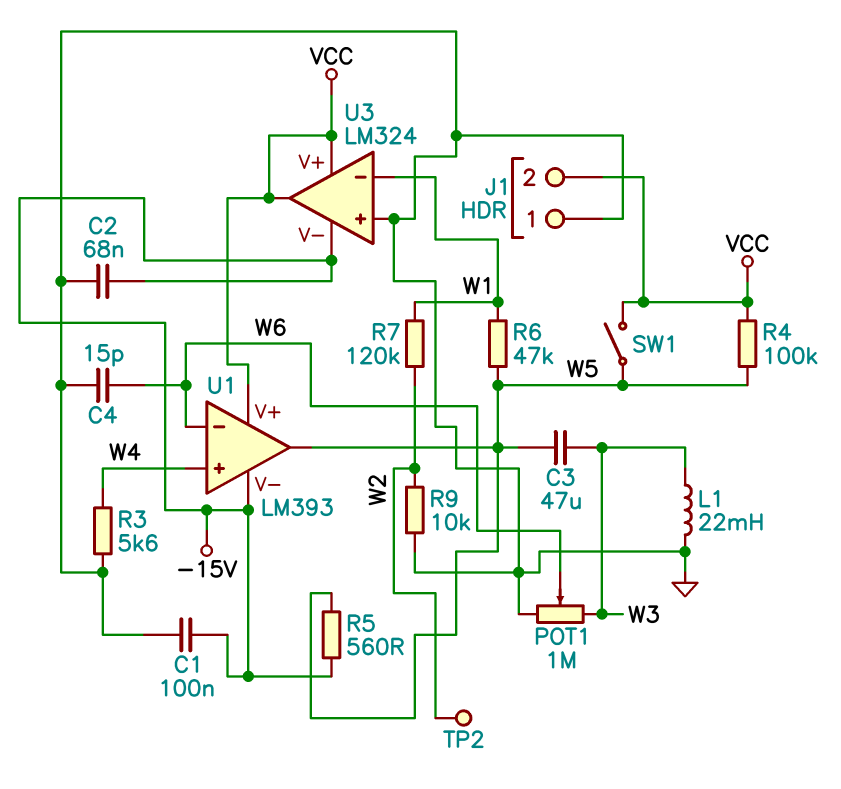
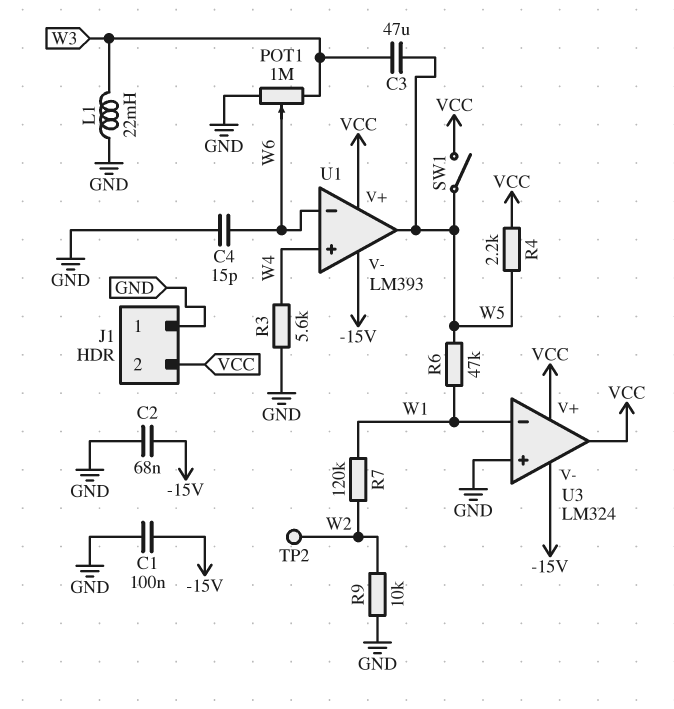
R4: 100k (VCC, W5) -> 2.2k (VCC, W5)
R5: 560 (-15V, W5) -> none

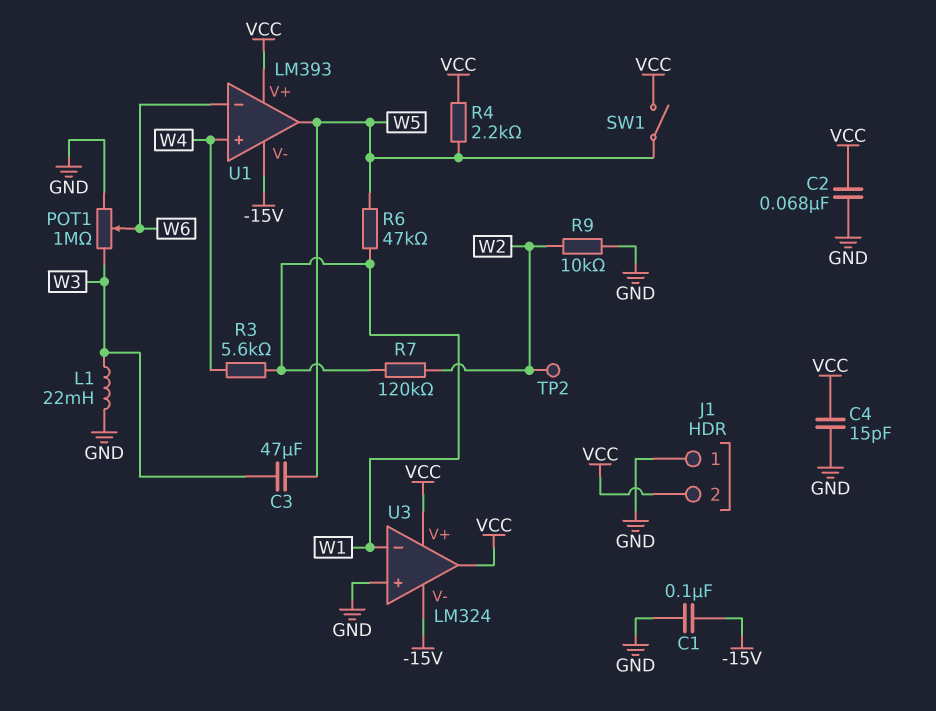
C2: 68nF (-15V, GND) -> 68nF (GND, VCC)
C4: 15pF (GND, W6) -> 15pF (GND, VCC)
R3: 5.6k (GND, W4) -> 5.6k (W1, W4)

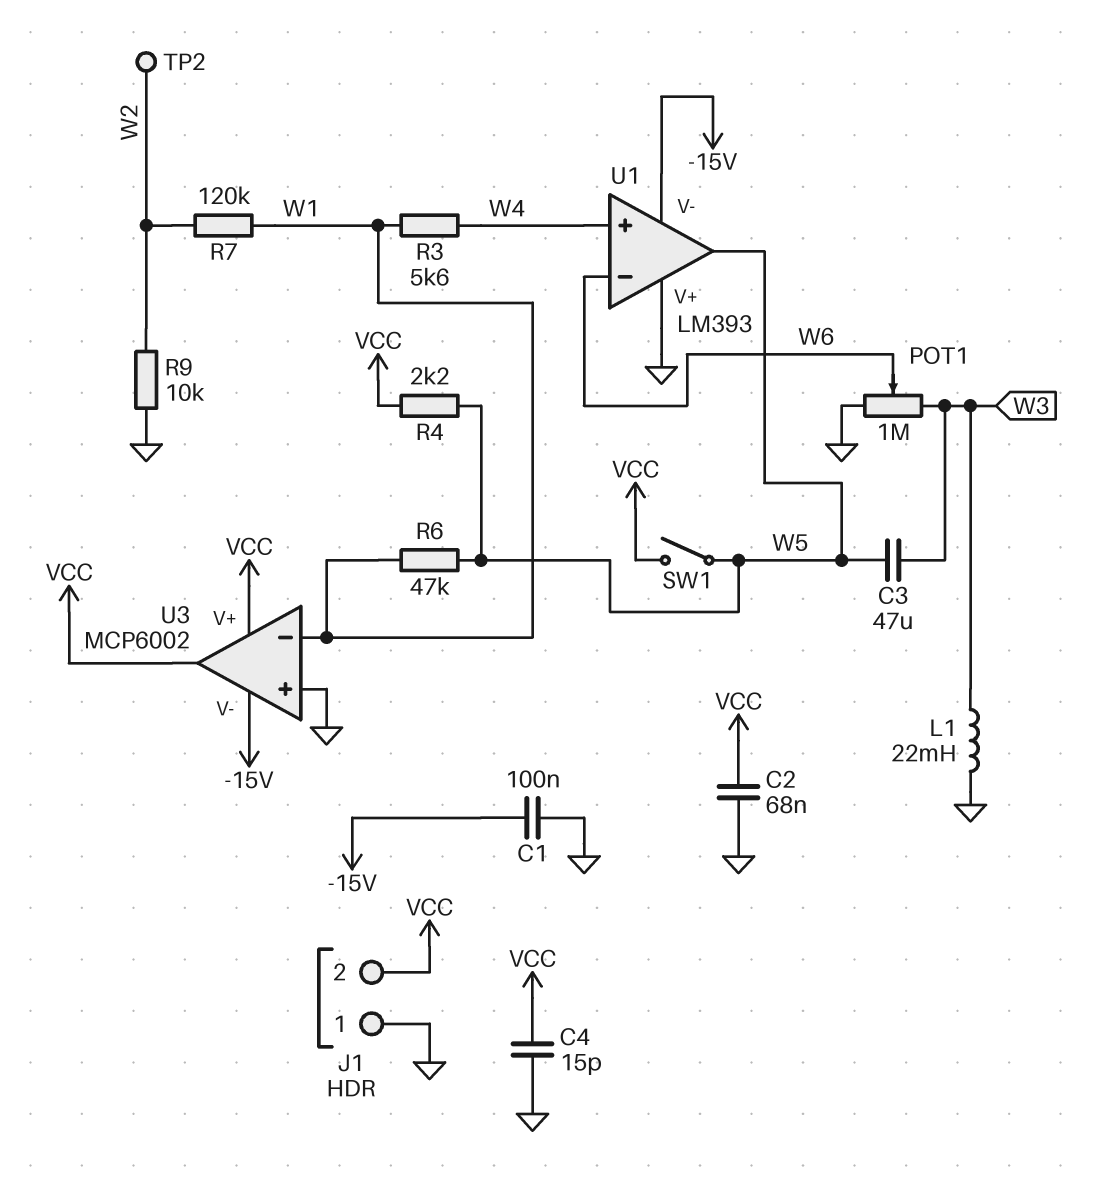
U1 pin V+: VCC -> GND
U3: LM324 -> MCP6002

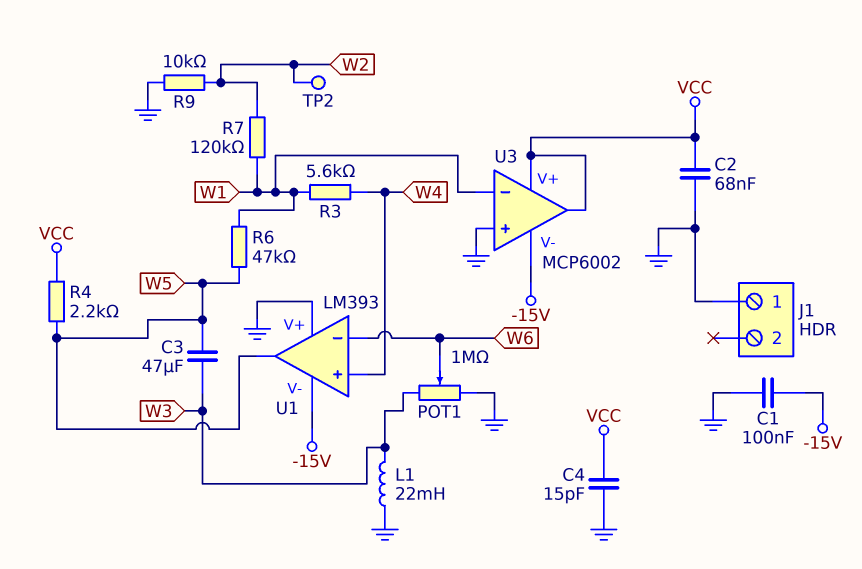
J1 pin 2: VCC -> none
SW1: switch (VCC, W5) -> none

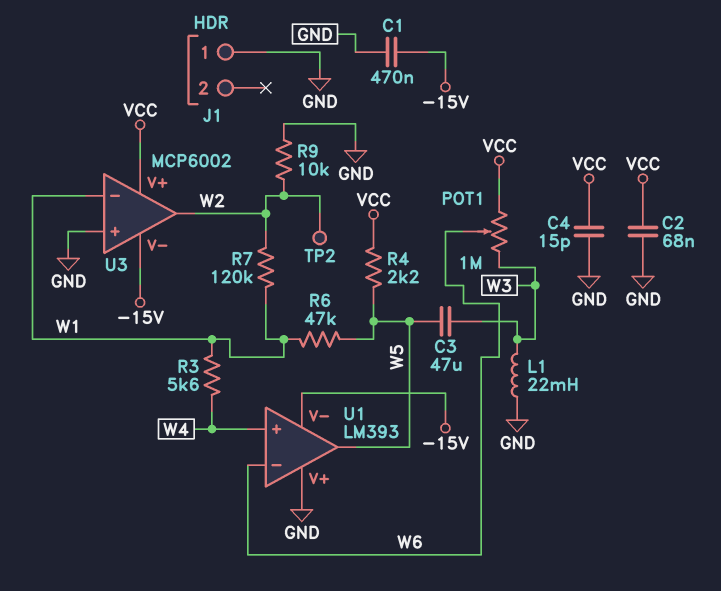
C1: 100nF (-15V, GND) -> 470nF (-15V, GND)
POT1: 1M (GND, W3, wiper W6) -> 1M (VCC, W3, wiper W6)
U3 pin out: VCC -> W2

